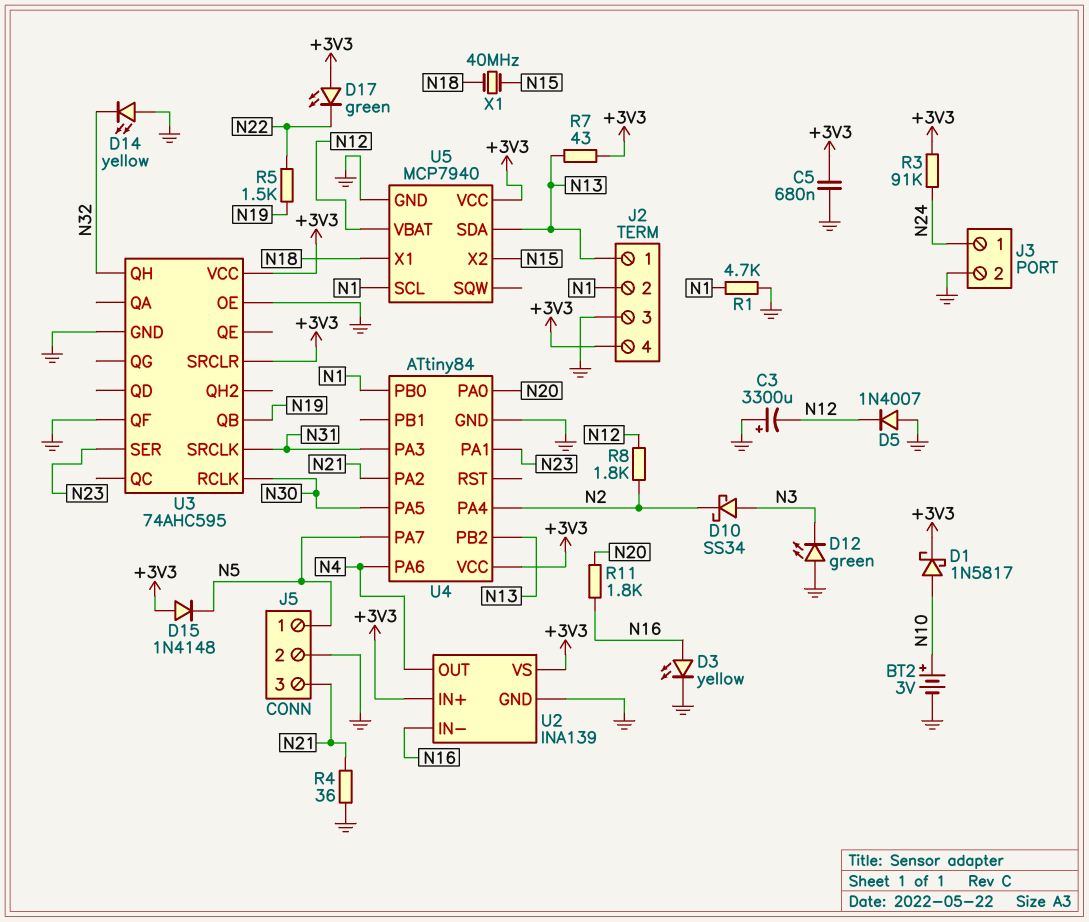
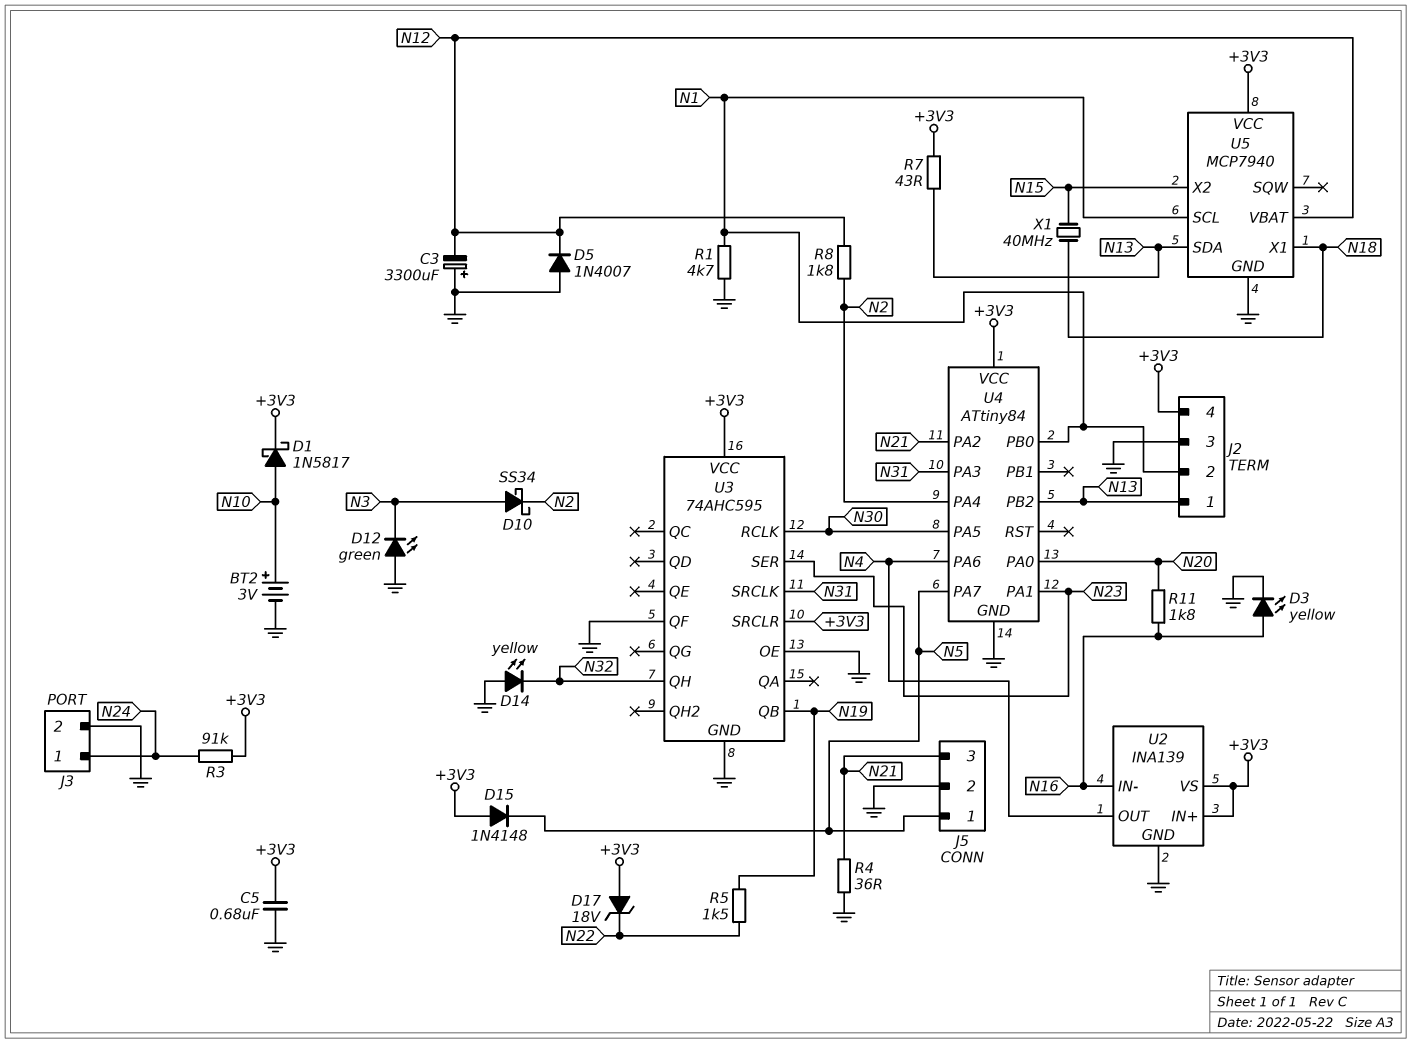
D17: LED green (A +3V3, K N22) -> zener 18V (A +3V3, K N22)

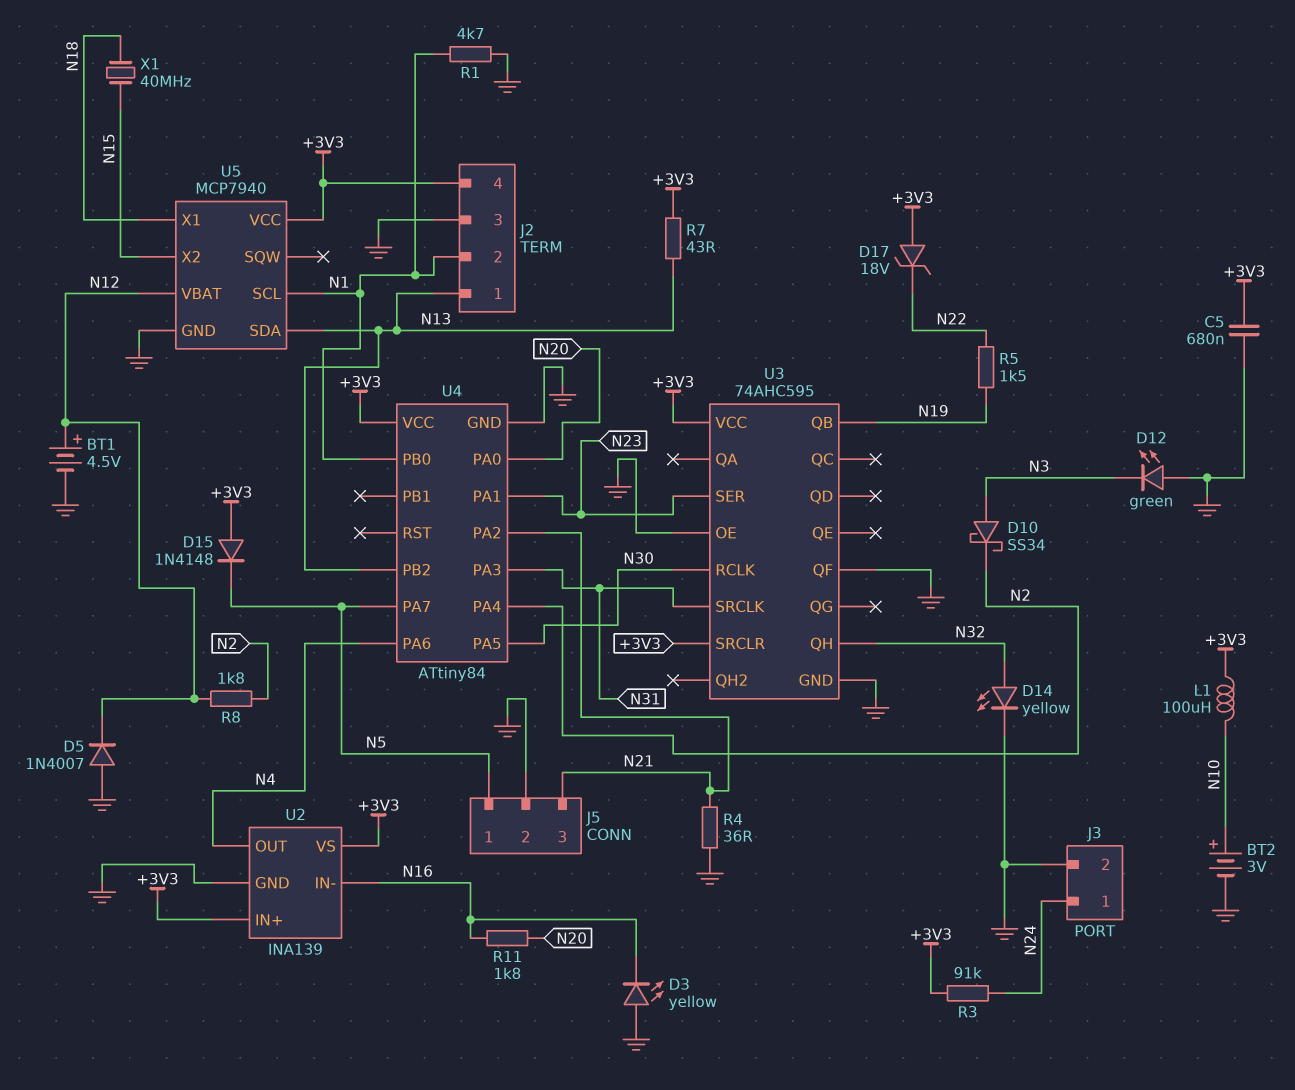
BT1: none -> 4.5V (plus N12, minus GND)
C3: 3300uF (plus GND, minus N12) -> none
D1: schottky 1N5817 (A N10, K +3V3) -> none
D3: LED yellow (A N16, K GND) -> LED yellow (A GND, K N16)
D14: LED yellow (A GND, K N32) -> LED yellow (A N32, K GND)
L1: none -> 100uH (+3V3, N10)

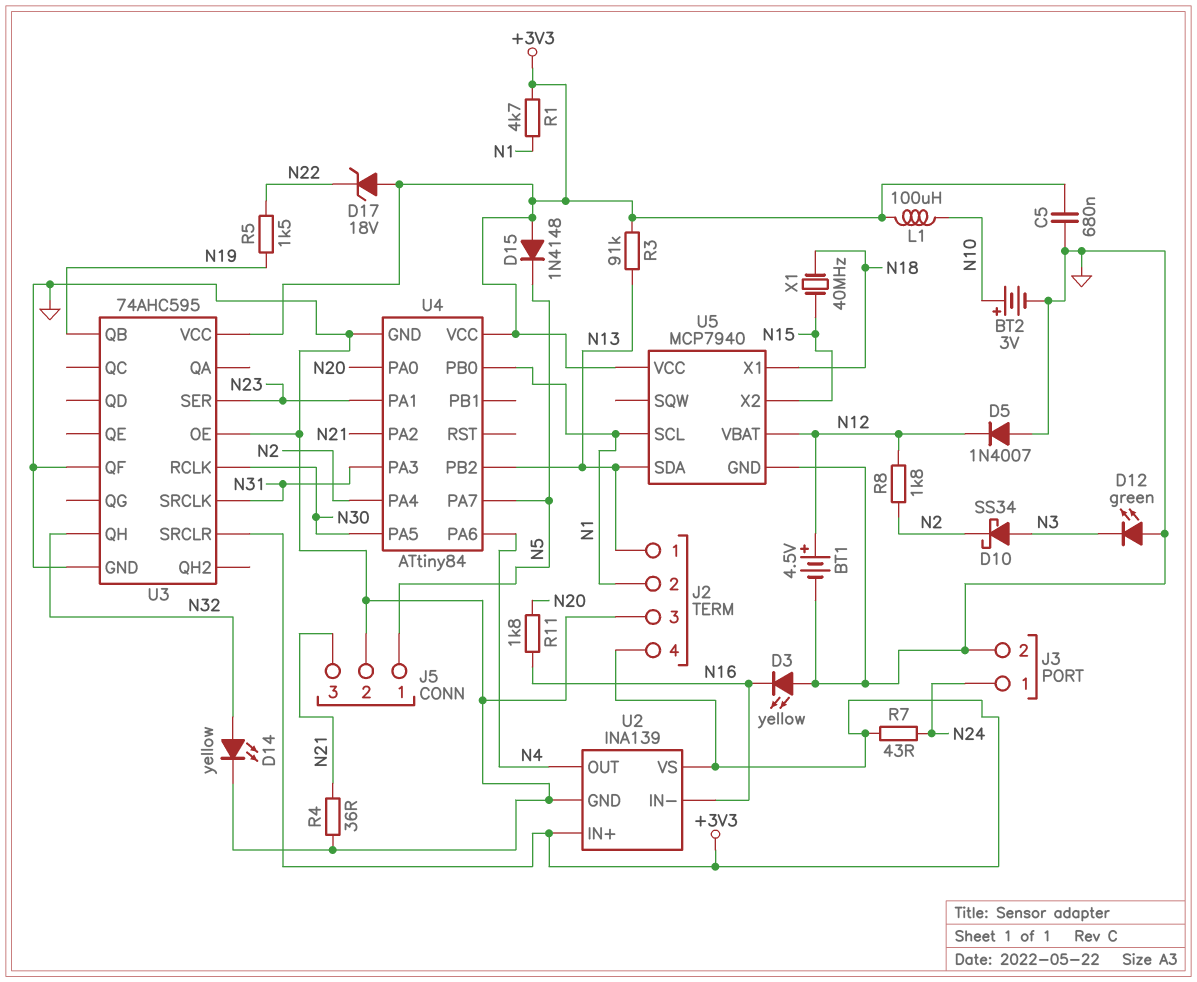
R1: 4.7k (GND, N1) -> 4.7k (+3V3, N1)
R3: 91k (+3V3, N24) -> 91k (+3V3, N13)
R7: 43 (+3V3, N13) -> 43 (+3V3, N24)

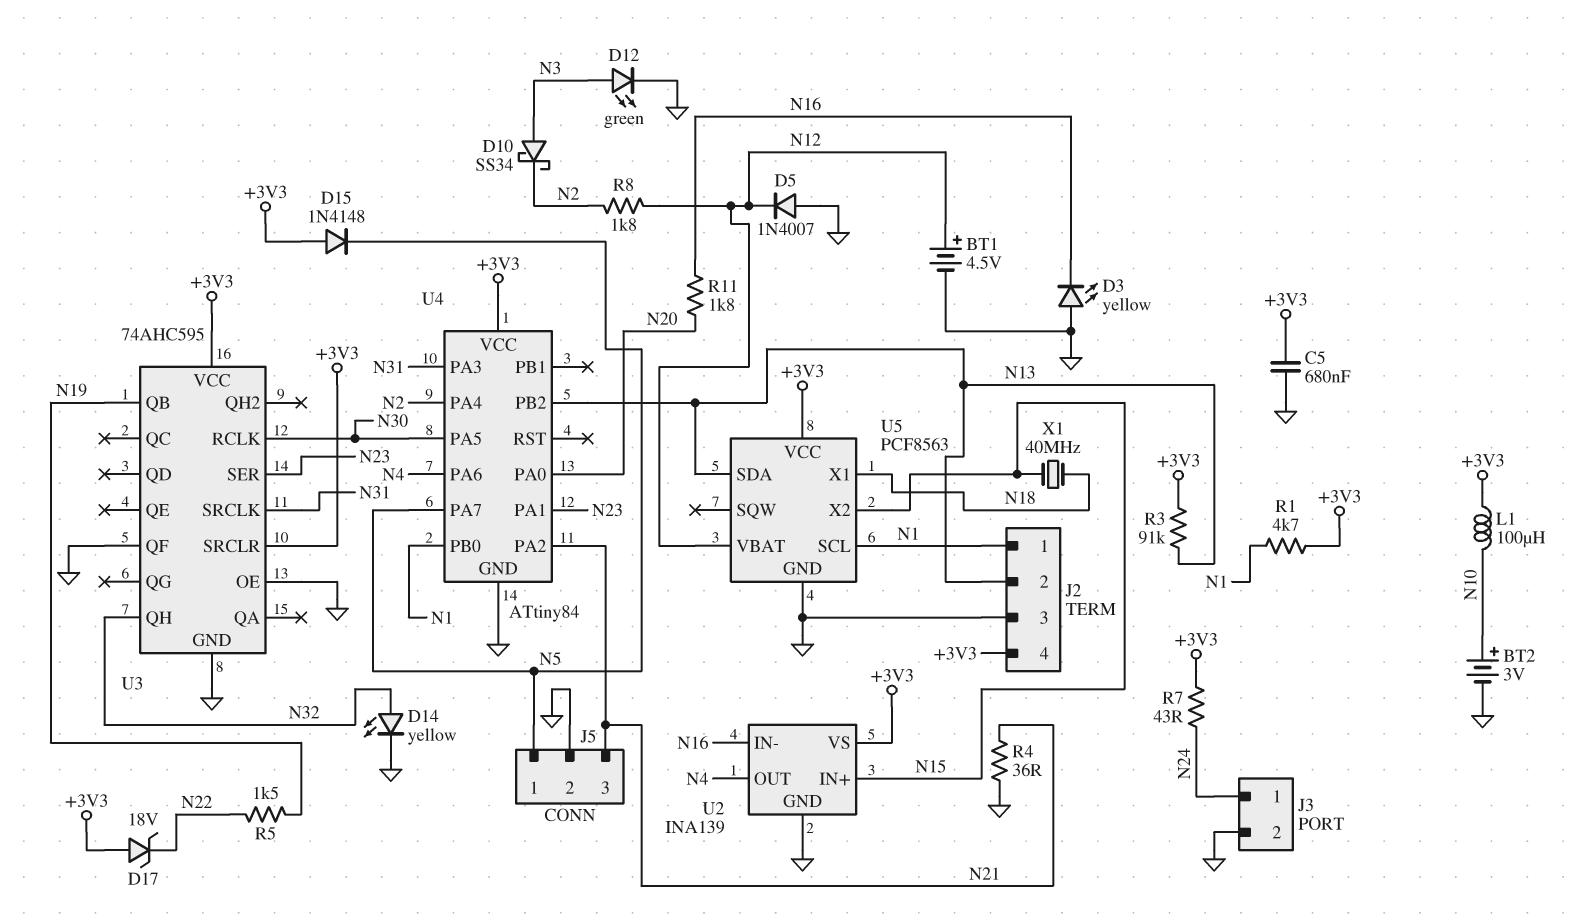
D12: LED green (A GND, K N3) -> LED green (A N3, K GND)
J2 pin 1: N13 -> N1
J2 pin 2: N1 -> N13
U2 pin IN+: +3V3 -> N15
U5: MCP7940 -> PCF8563

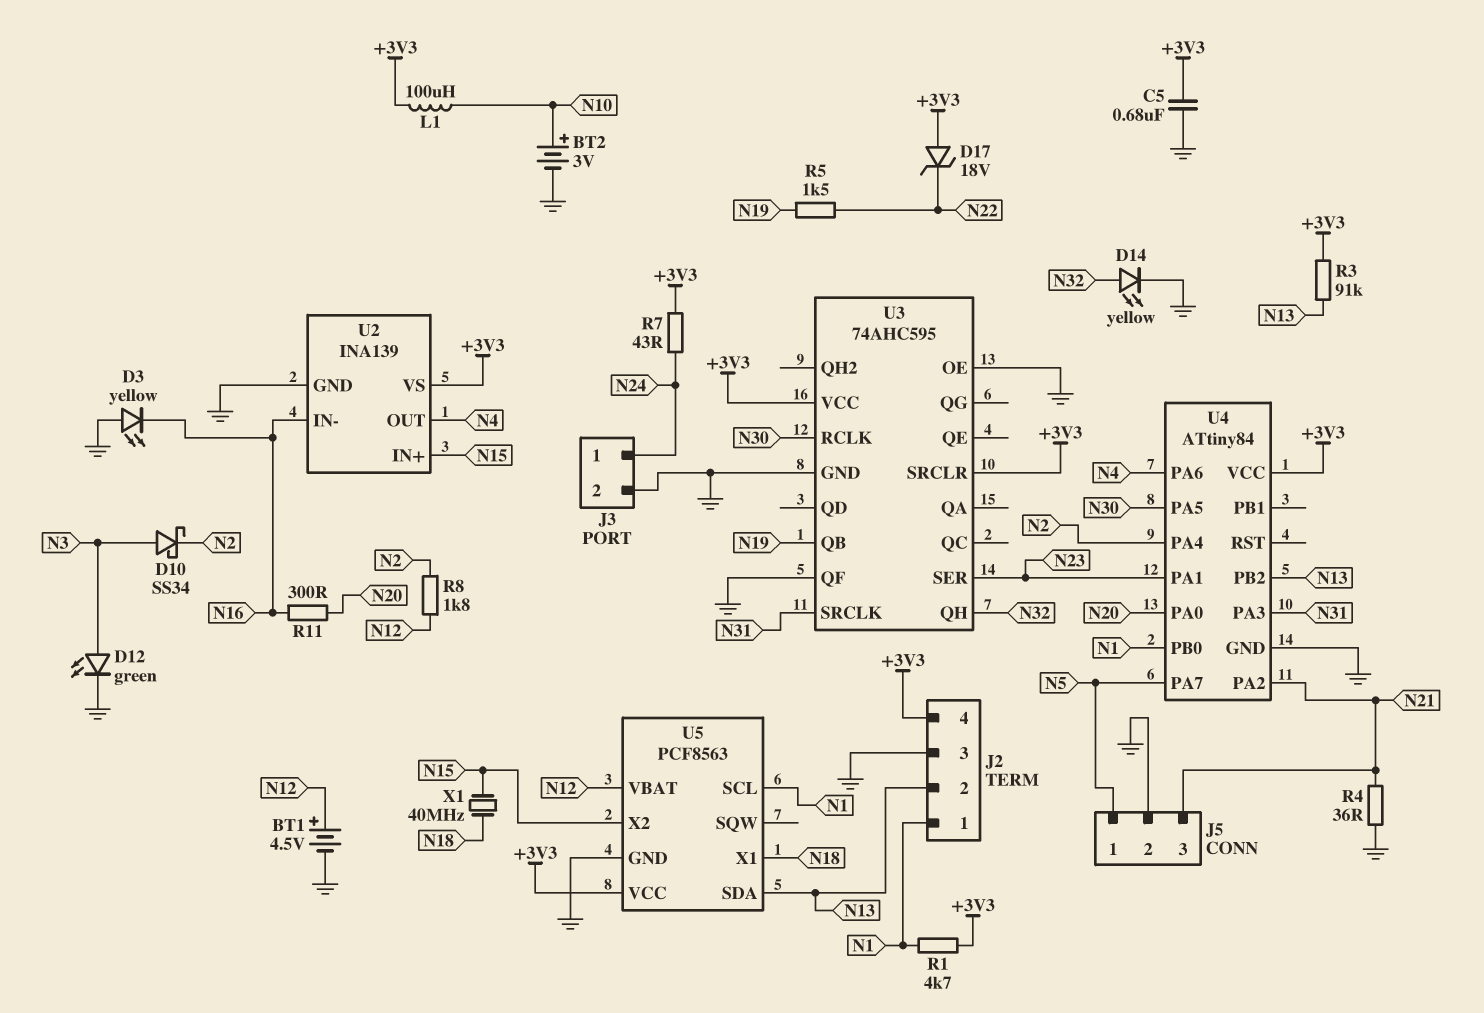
D5: diode 1N4007 (A GND, K N12) -> none
D15: diode 1N4148 (A +3V3, K N5) -> none
R11: 1.8k (N16, N20) -> 300 (N16, N20)

